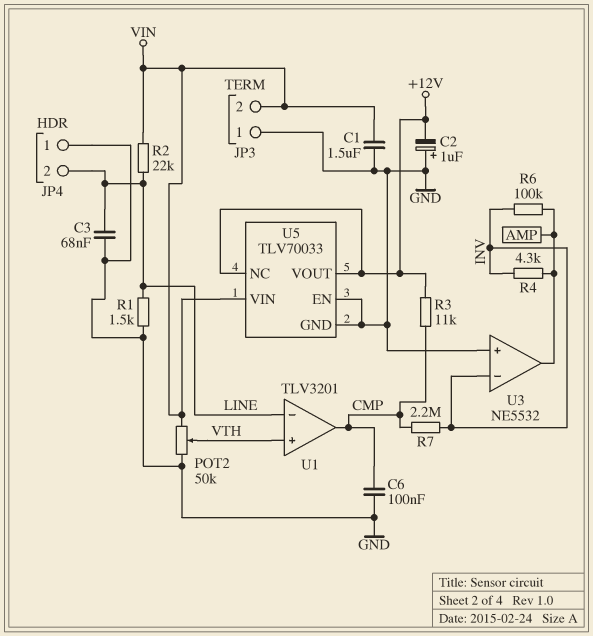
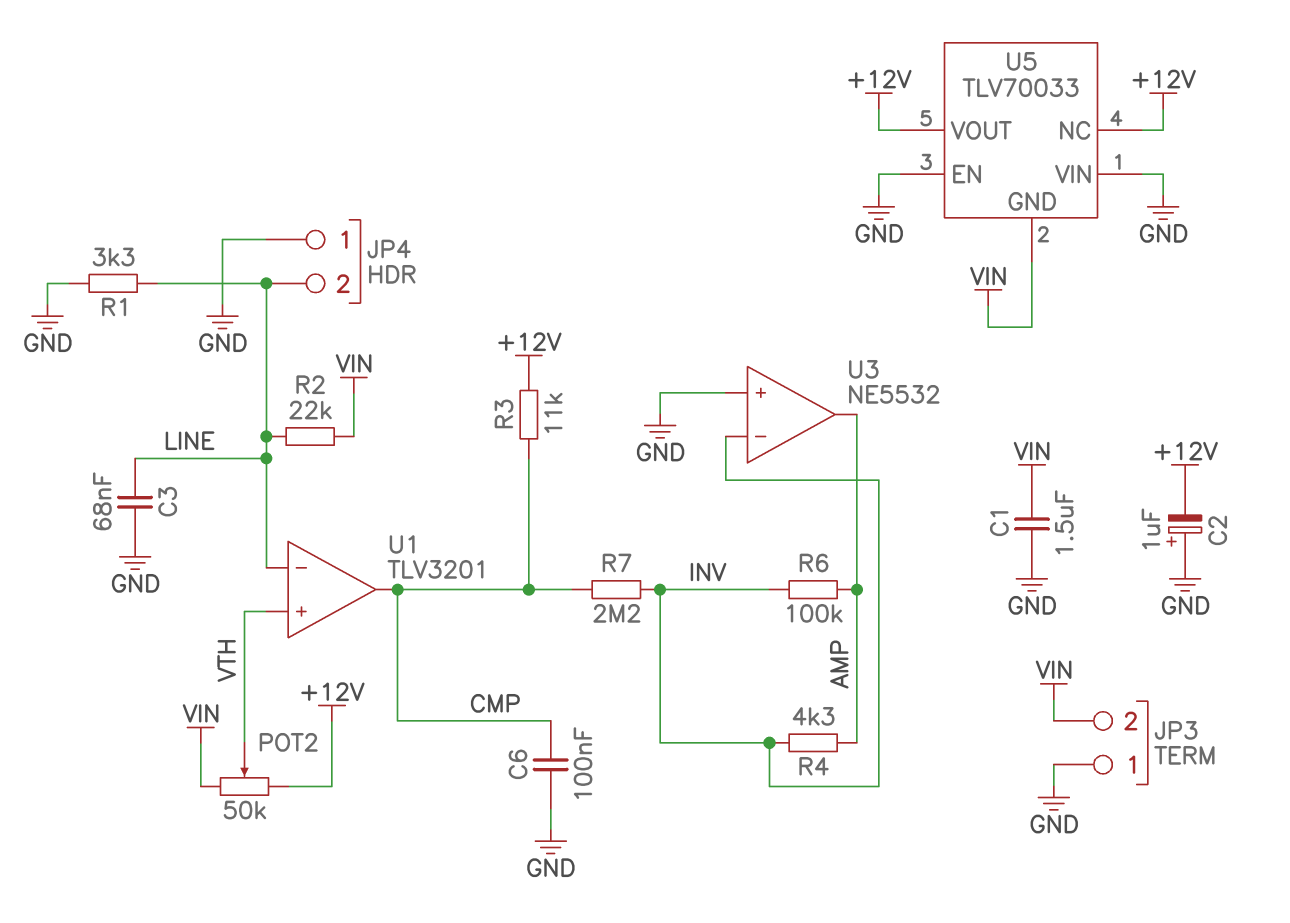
POT2: 50k (GND, VIN, wiper VTH) -> 50k (+12V, VIN, wiper VTH)
R1: 1.5k (GND, LINE) -> 3.3k (GND, LINE)
U5 pin GND: GND -> VIN
U5 pin VIN: VIN -> GND

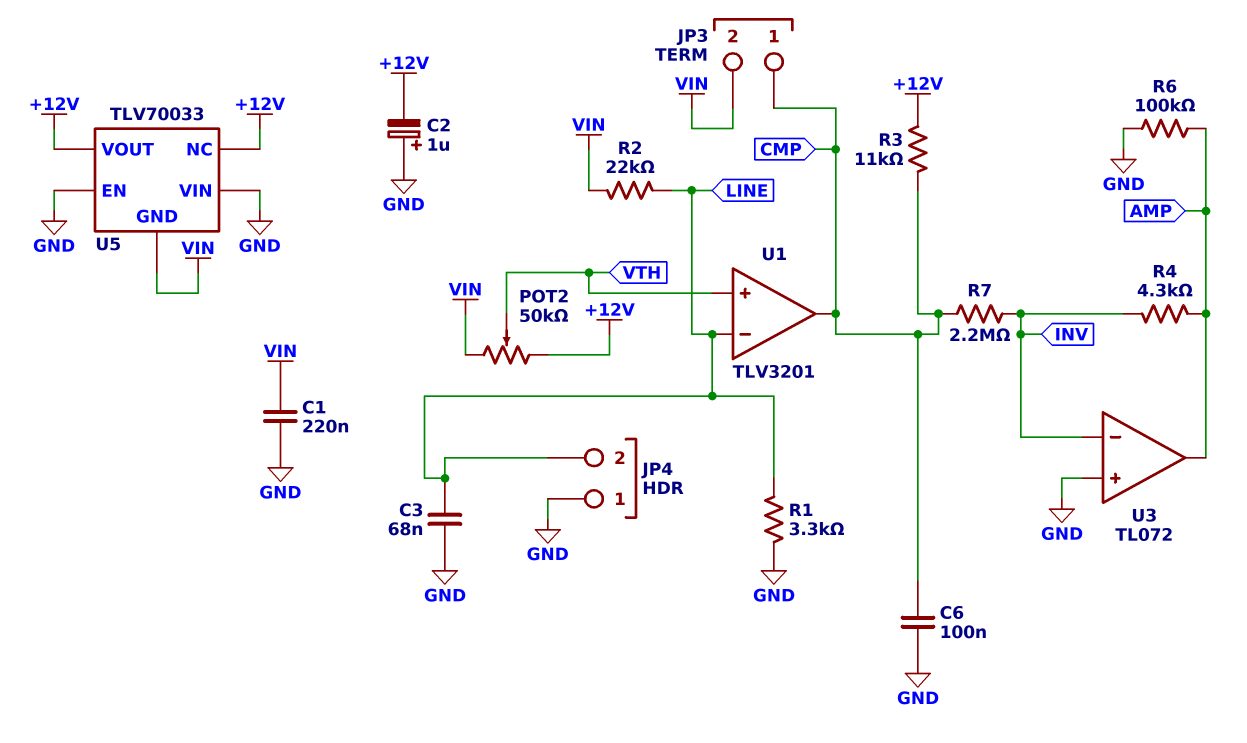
C1: 1.5uF (GND, VIN) -> 220nF (GND, VIN)
JP3 pin 1: GND -> CMP
R6: 100k (AMP, INV) -> 100k (AMP, GND)
U3: NE5532 -> TL072

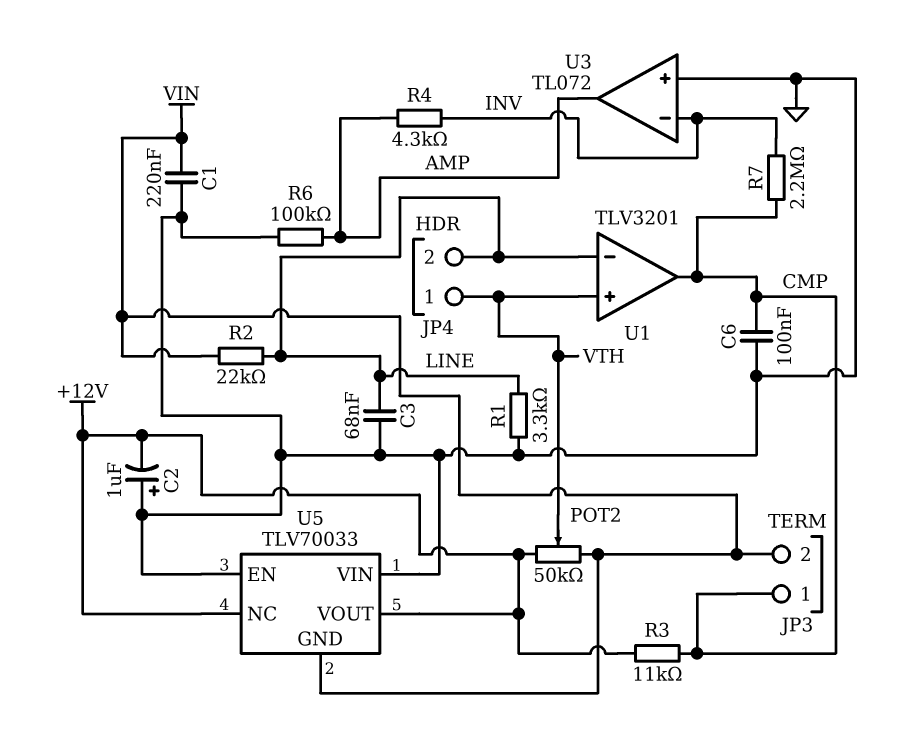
JP4 pin 1: GND -> VTH

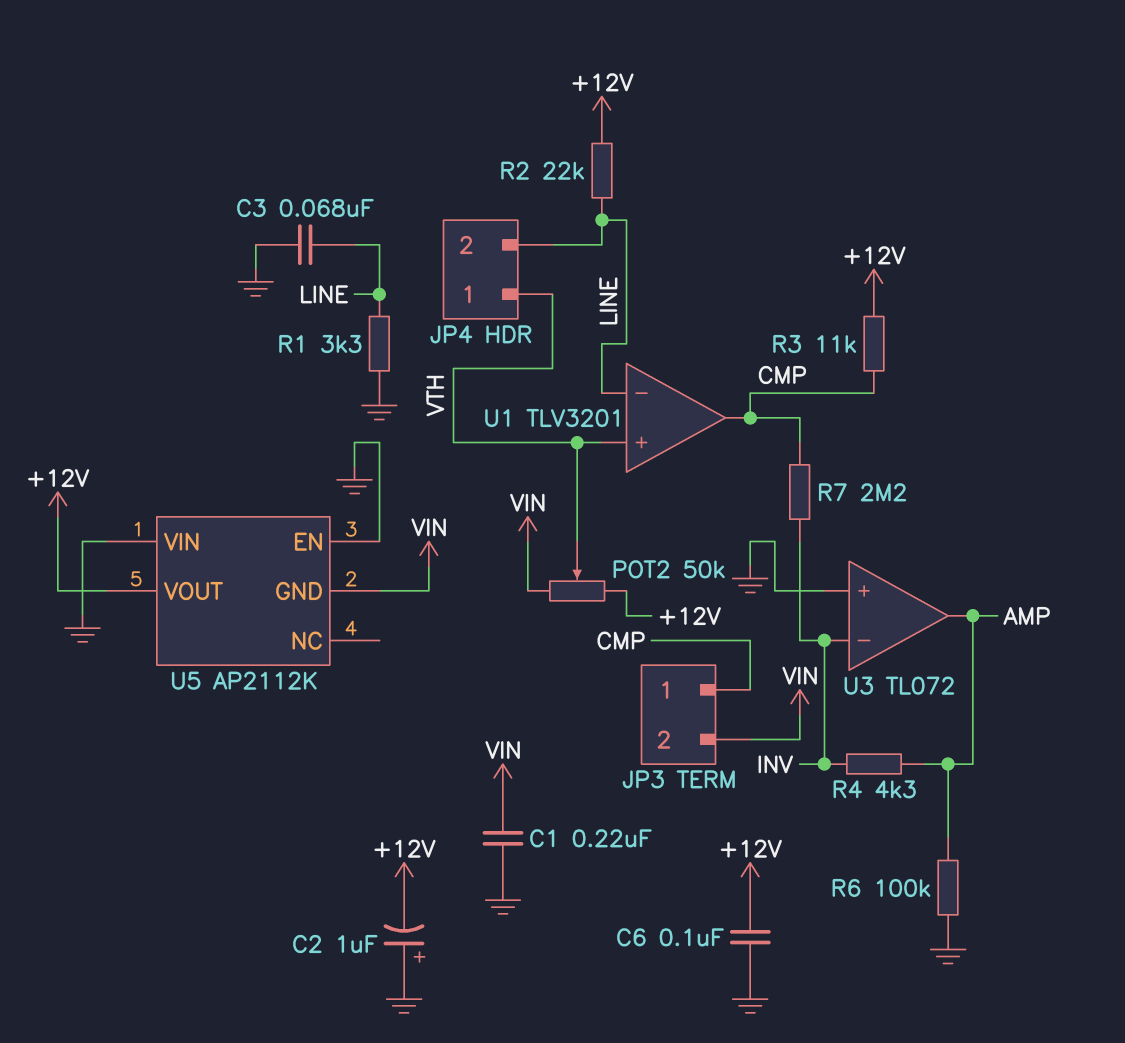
C6: 100nF (CMP, GND) -> 100nF (+12V, GND)
R2: 22k (LINE, VIN) -> 22k (+12V, LINE)
U5: TLV70033 -> AP2112K
U5 pin NC: +12V -> none

